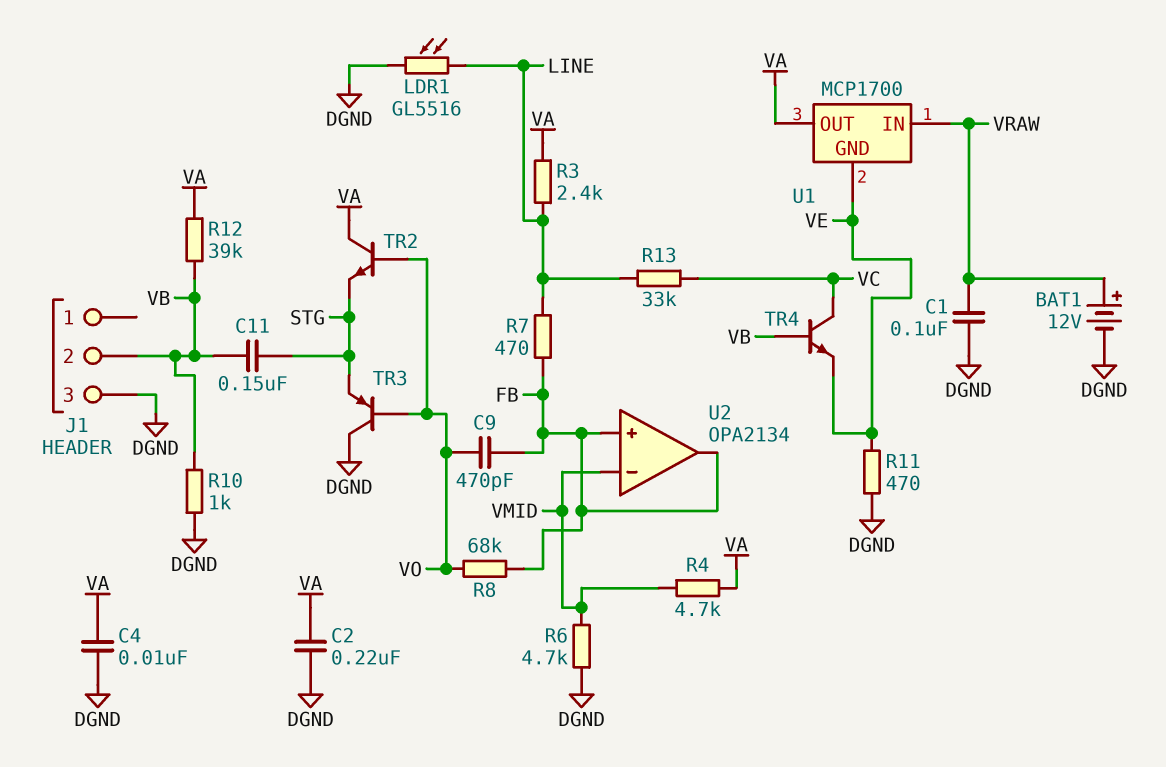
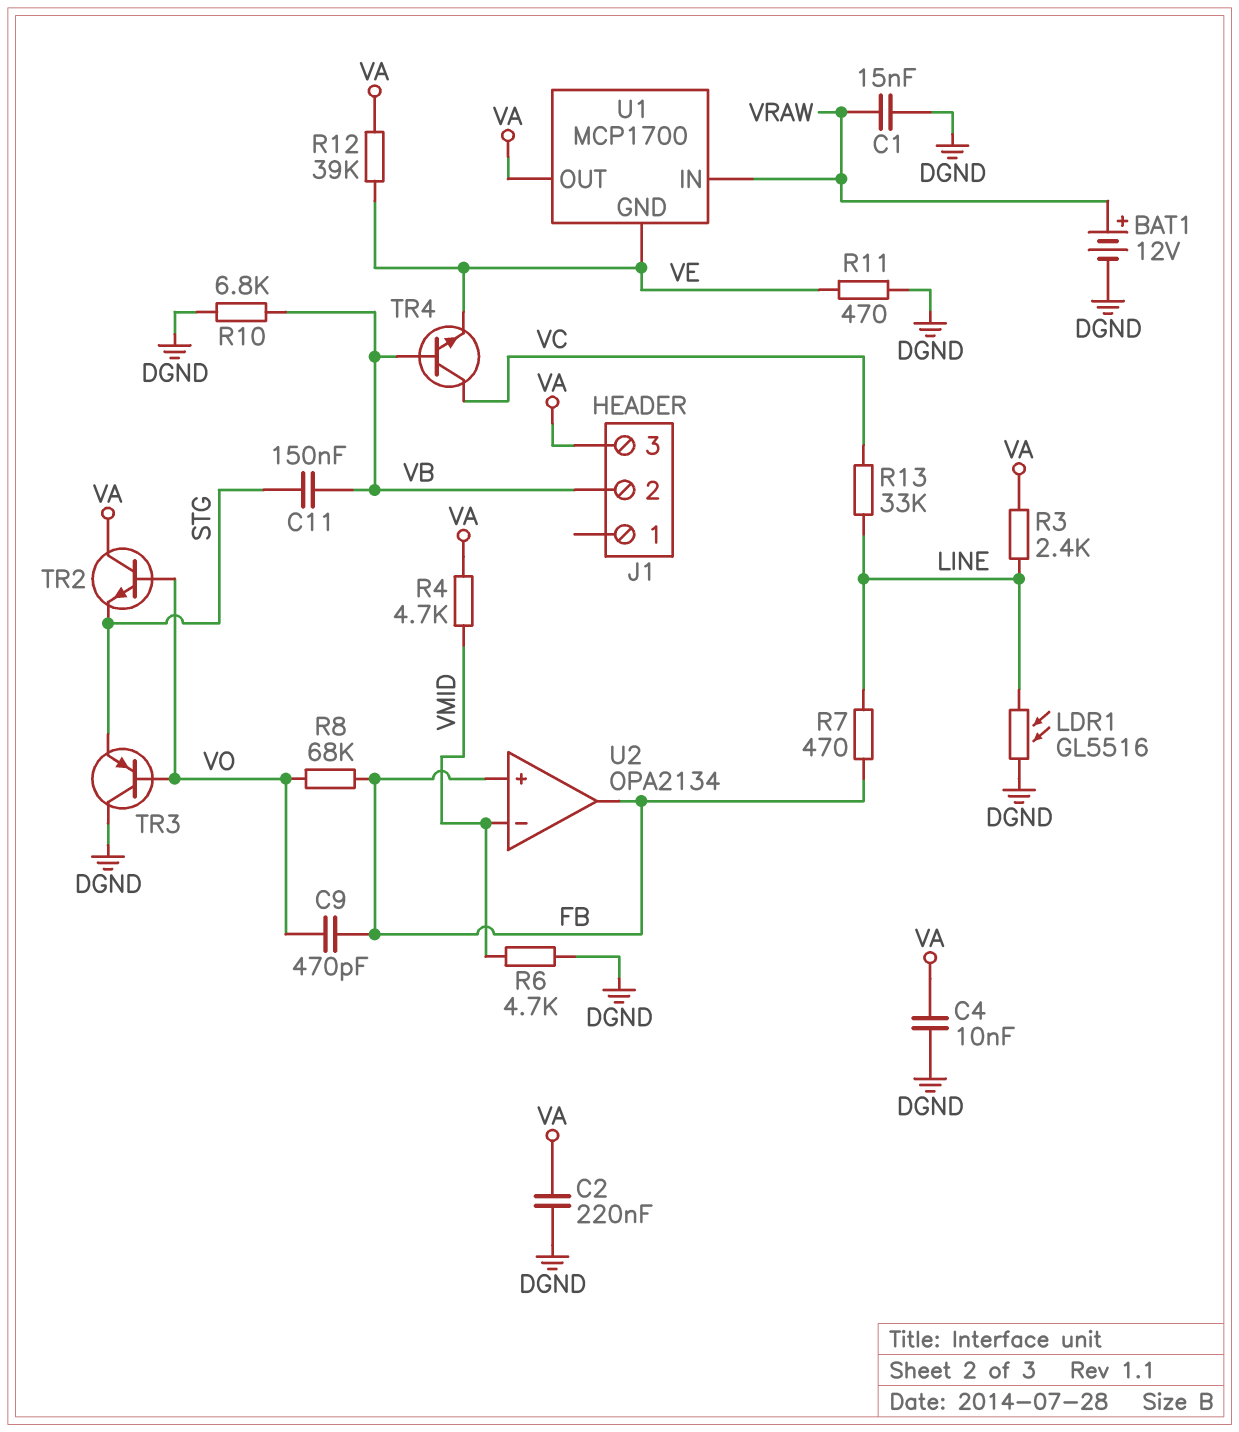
C1: 100nF (DGND, VRAW) -> 15nF (DGND, VRAW)
J1 pin 3: DGND -> VA
R10: 1k (DGND, VB) -> 6.8k (DGND, VB)
R12: 39k (VA, VB) -> 39k (VA, VE)

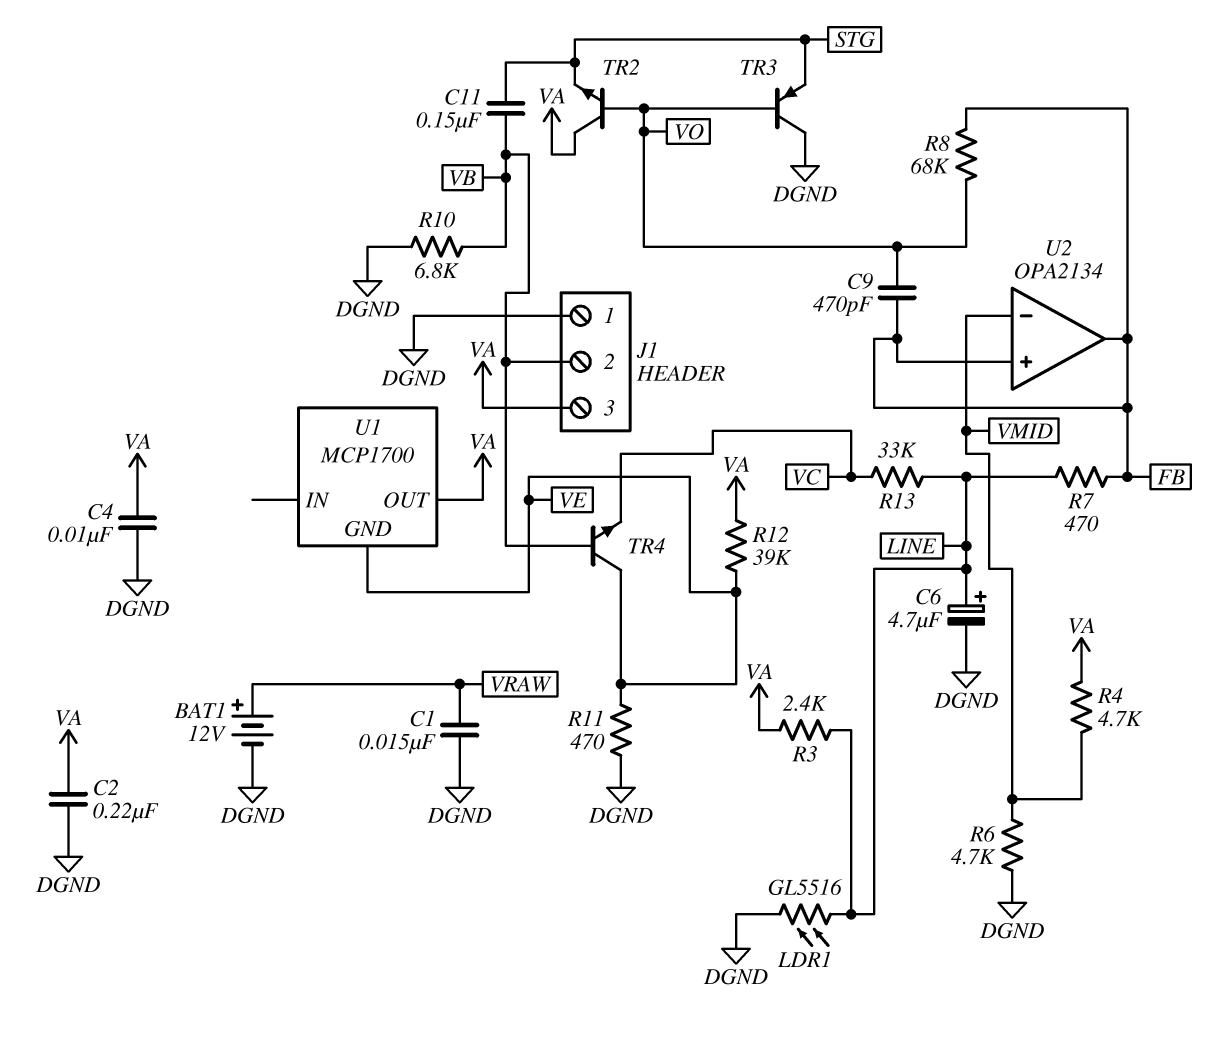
C6: none -> 4.7uF (plus LINE, minus DGND)
J1 pin 1: none -> DGND
TR4: NPN (B VB, C VC, E VE) -> NPN (B VB, C VE, E VC)
U1 pin IN: VRAW -> none

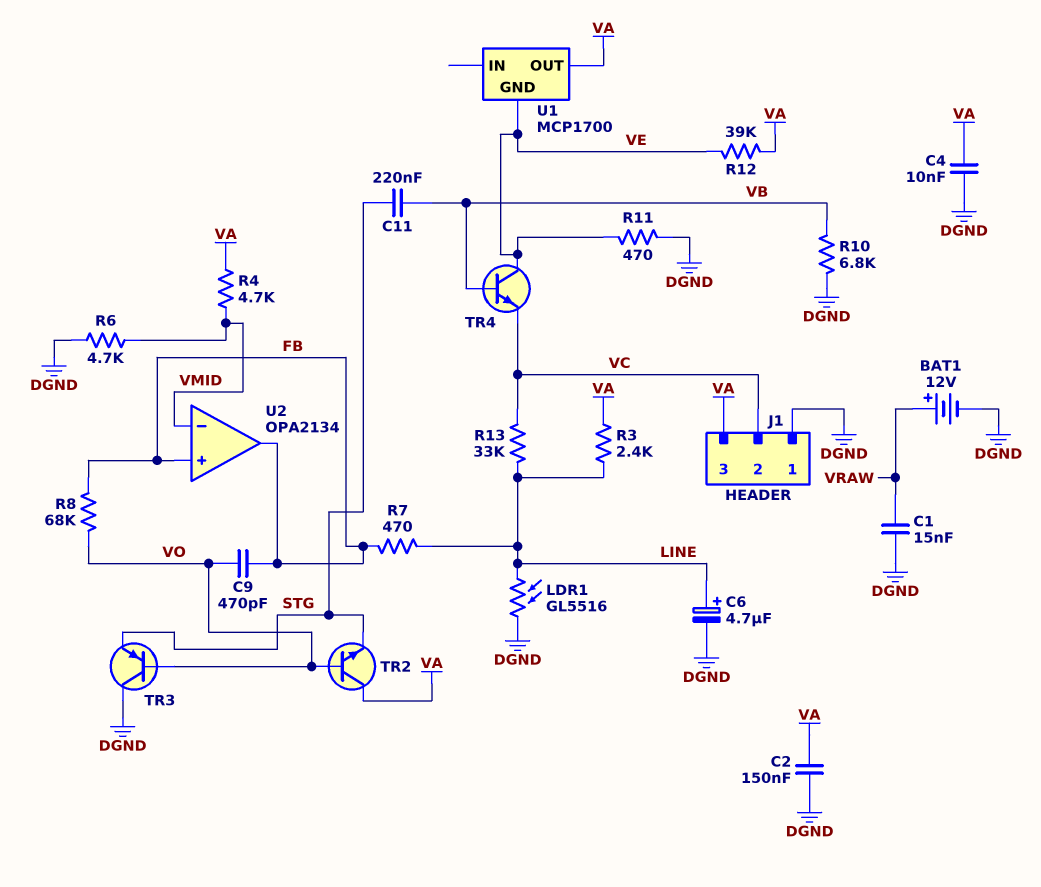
C2: 220nF (DGND, VA) -> 150nF (DGND, VA)
C11: 150nF (STG, VB) -> 220nF (STG, VB)
J1 pin 2: VB -> VC

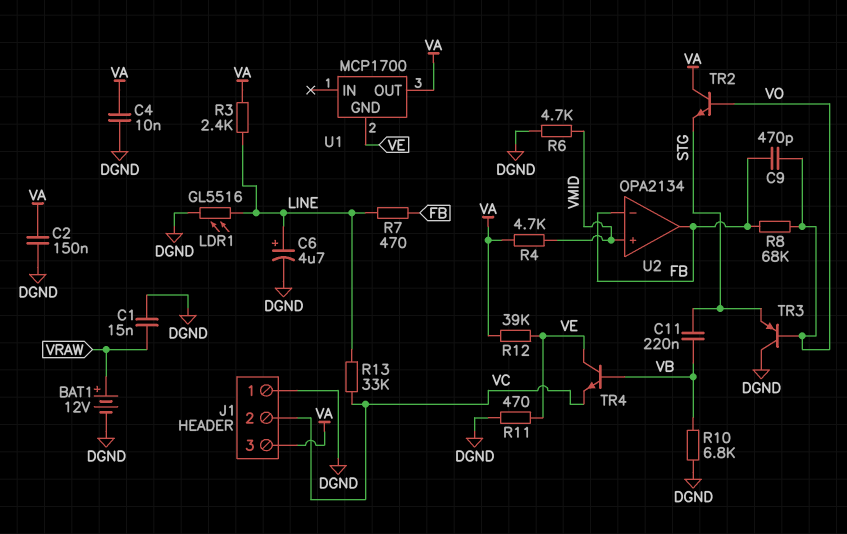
U2 pin in+: FB -> VMID
U2 pin in-: VMID -> FB

